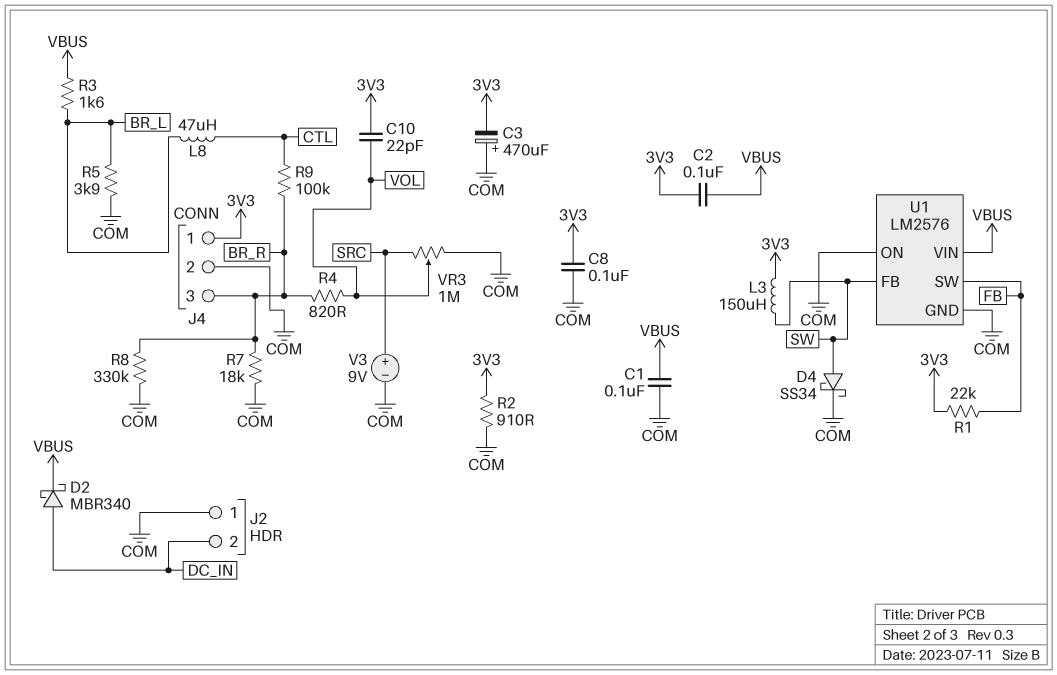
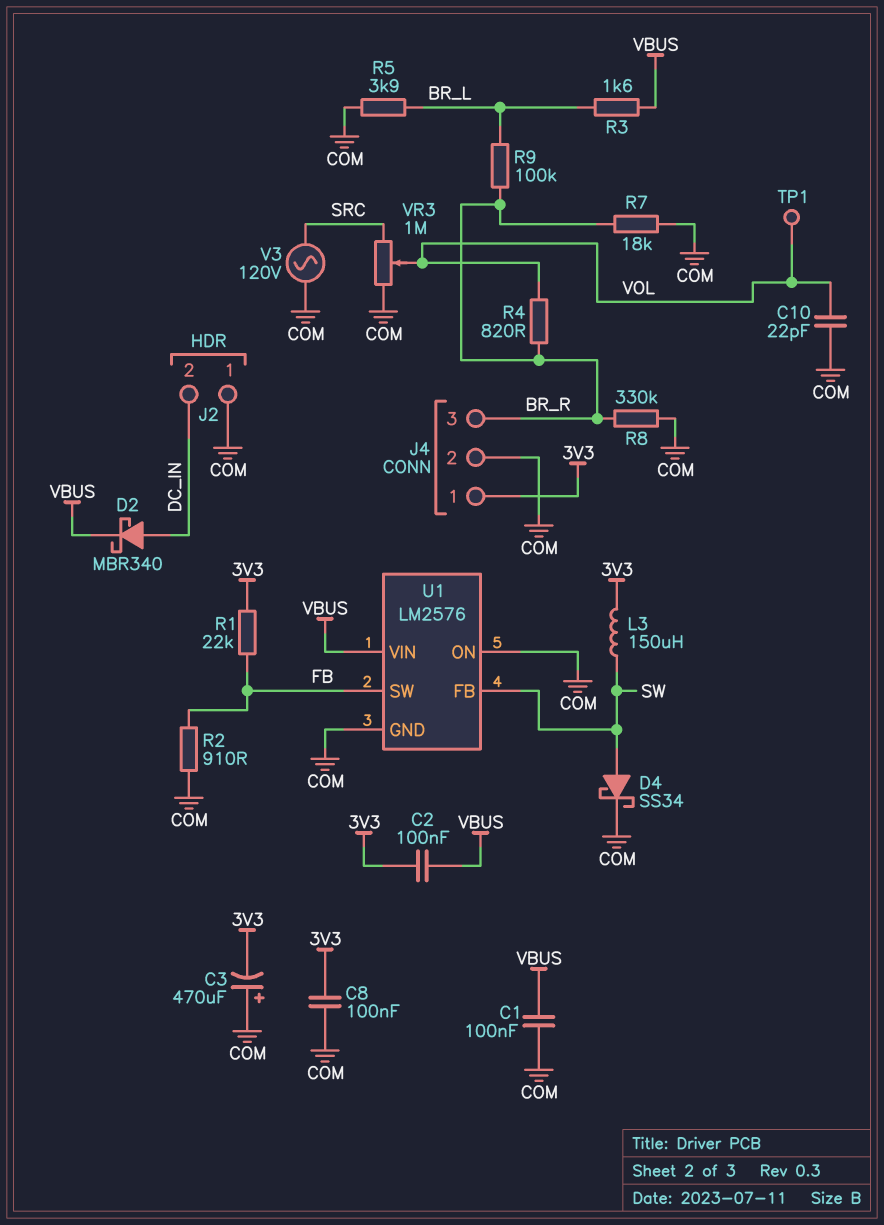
C10: 22pF (3V3, VOL) -> 22pF (COM, VOL)
L8: 47uH (BR_L, CTL) -> none
R2: 910 (3V3, COM) -> 910 (COM, FB)
R9: 100k (BR_R, CTL) -> 100k (BR_L, BR_R)
TP1: none -> test point (VOL)
V3: 9V (plus SRC, minus COM) -> AC 120V (COM, SRC)

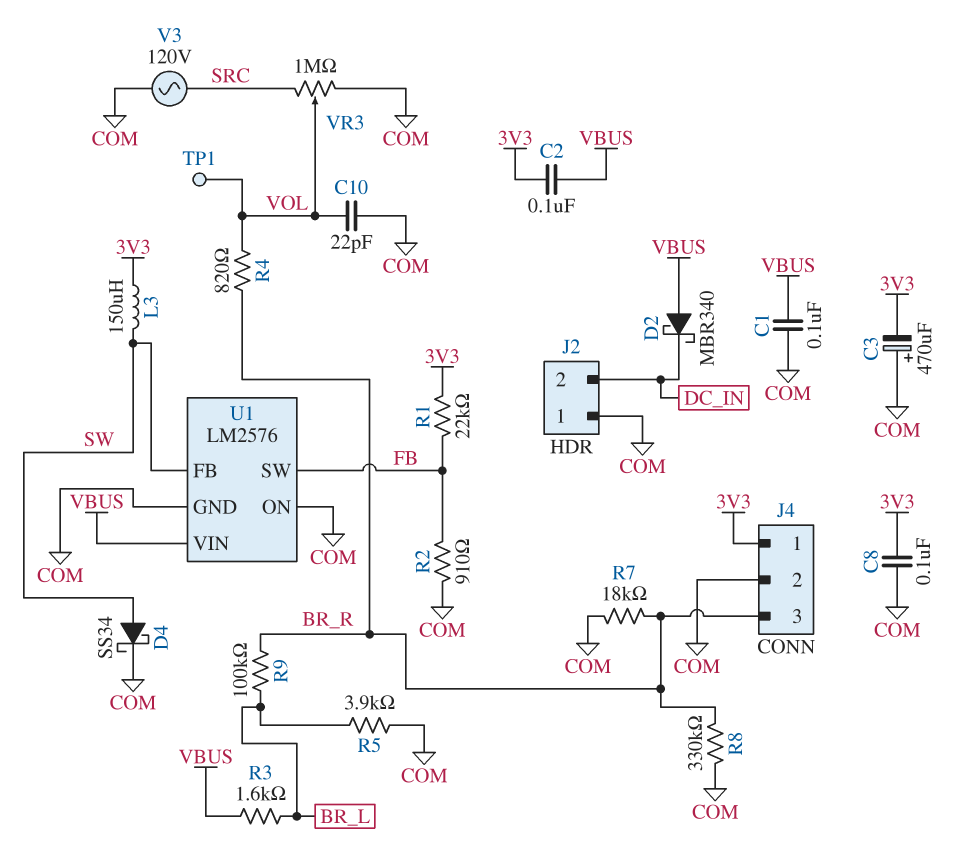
D2: schottky MBR340 (A DC_IN, K VBUS) -> schottky MBR340 (A VBUS, K DC_IN)

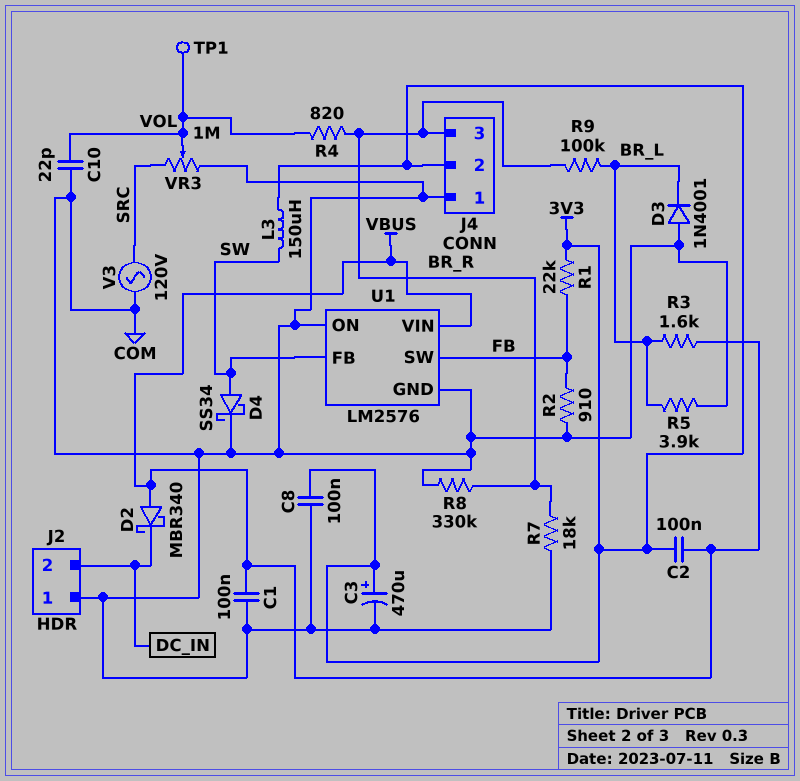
C3: 470uF (plus COM, minus 3V3) -> 470uF (plus 3V3, minus COM)
D3: none -> diode 1N4001 (A COM, K BR_L)
J4 pin 1: 3V3 -> COM
J4 pin 2: COM -> 3V3

